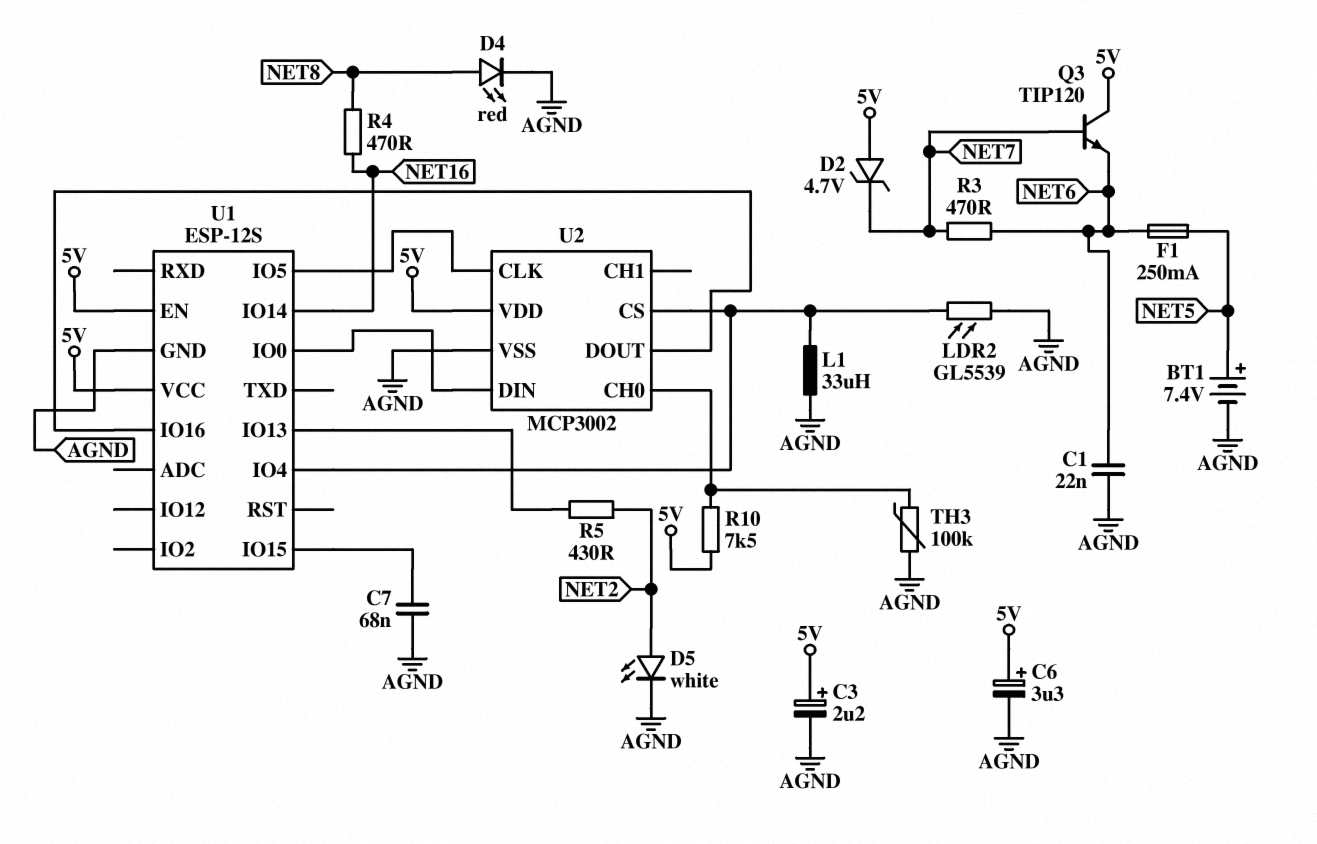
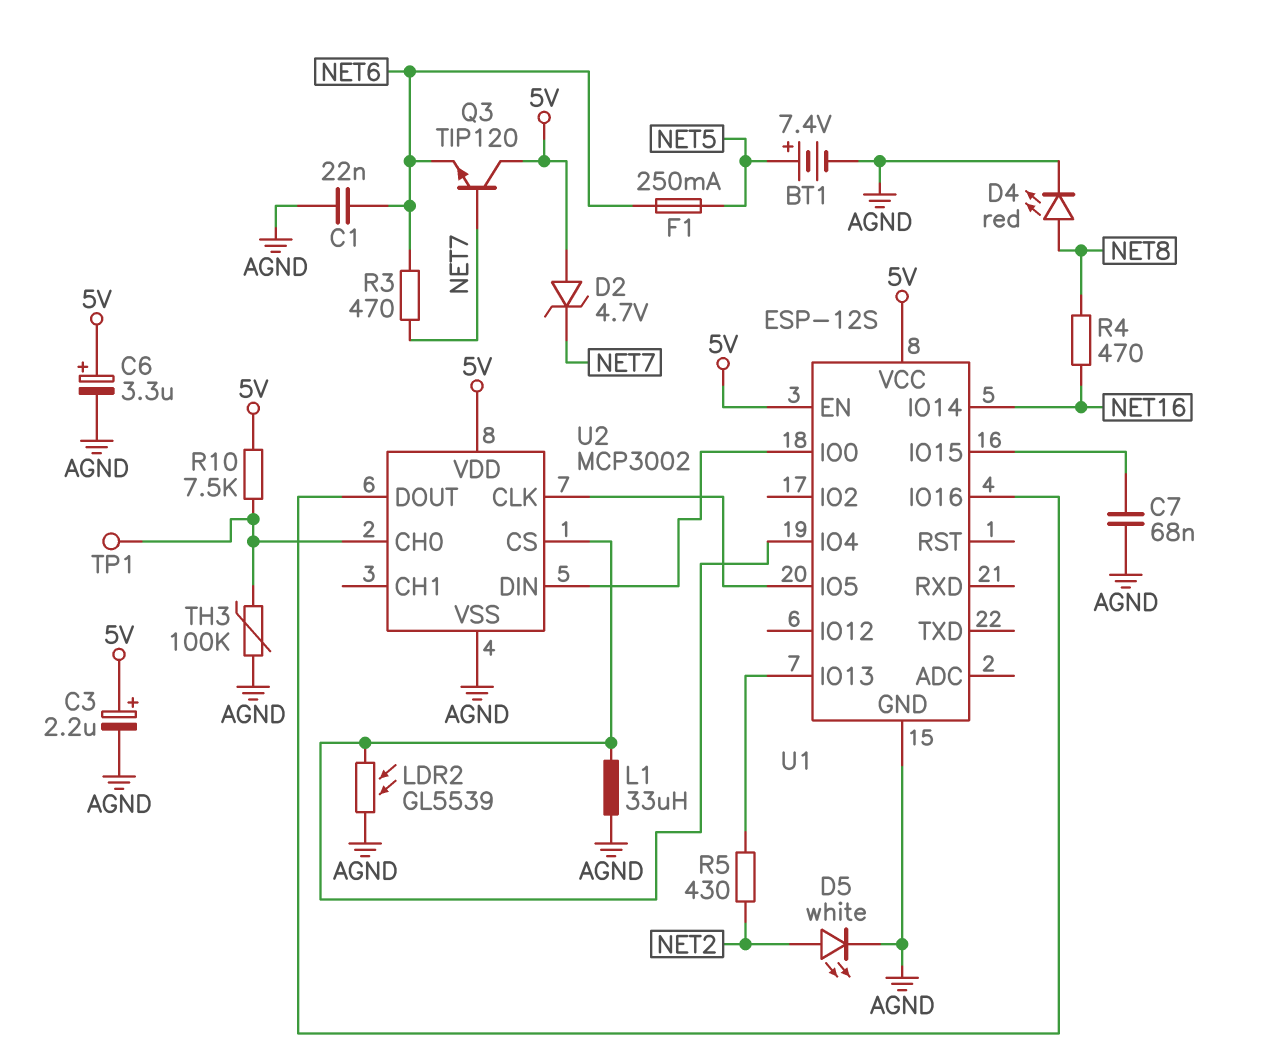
TP1: none -> test point (U2/CH0)

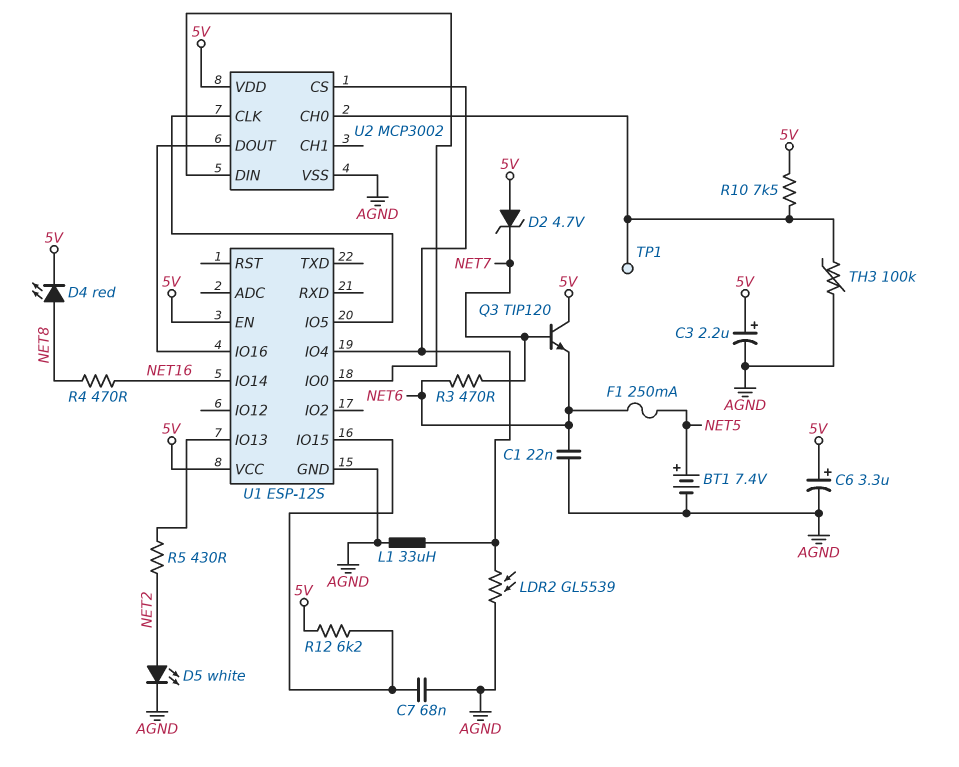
D4: LED red (A NET8, K AGND) -> LED red (A NET8, K 5V)
R12: none -> 6.2k (5V, U1/IO15)

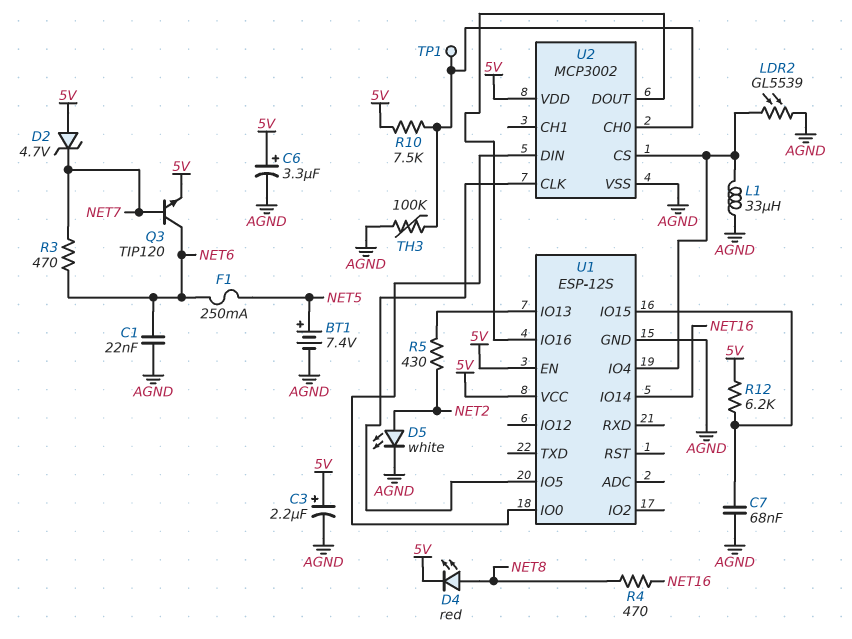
Q3: NPN TIP120 (B NET7, C 5V, E NET6) -> NPN TIP120 (B NET7, C NET6, E 5V)

